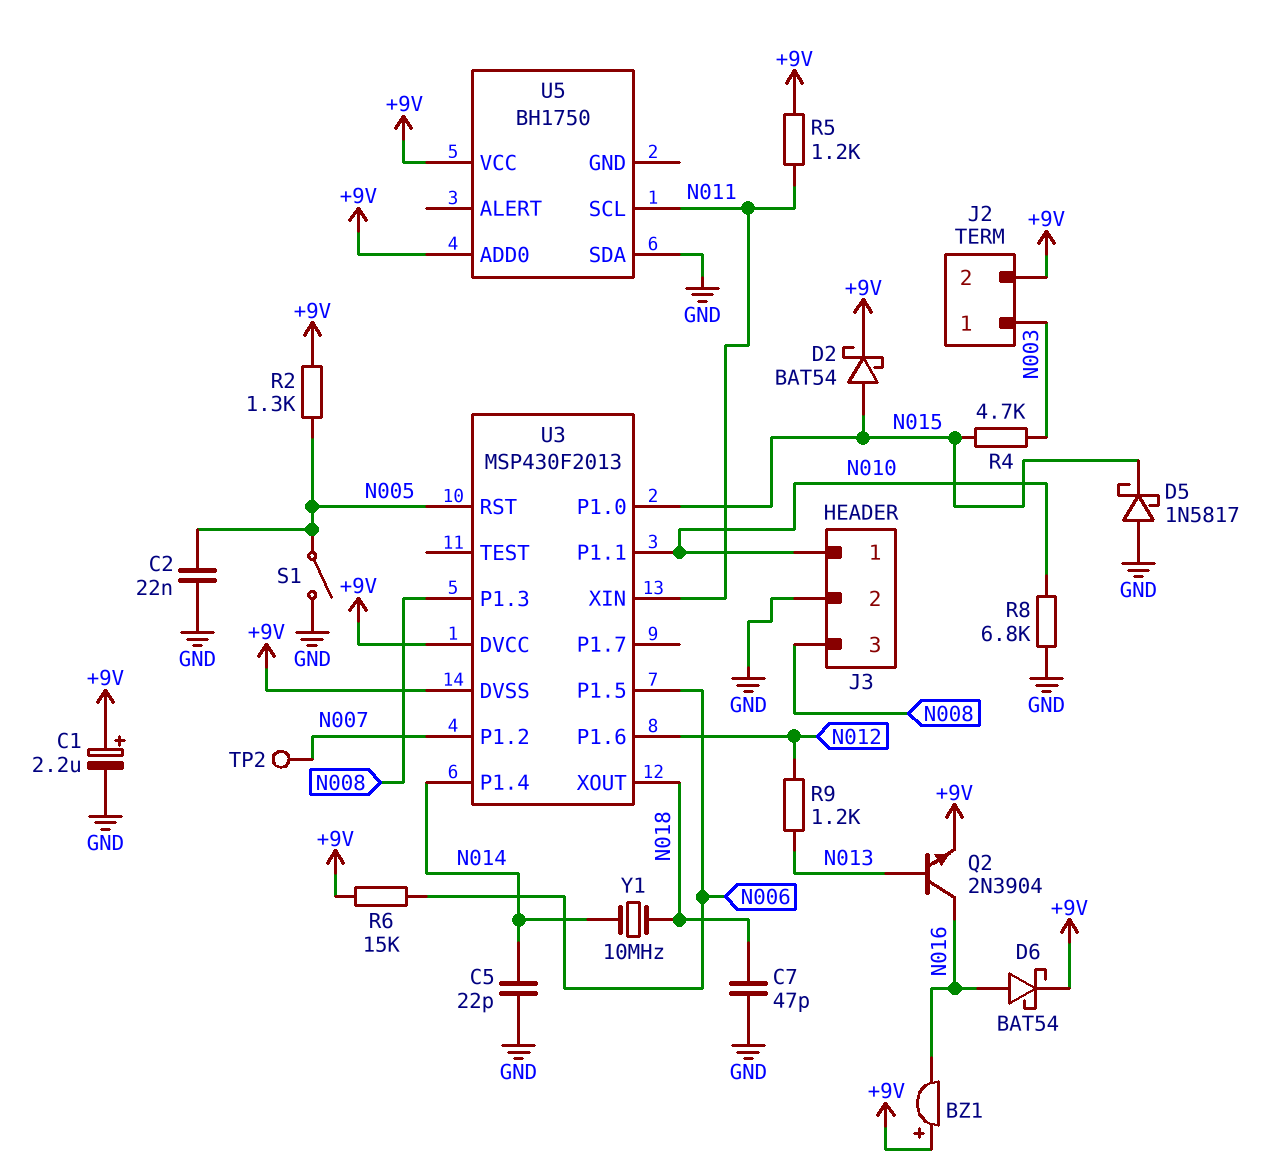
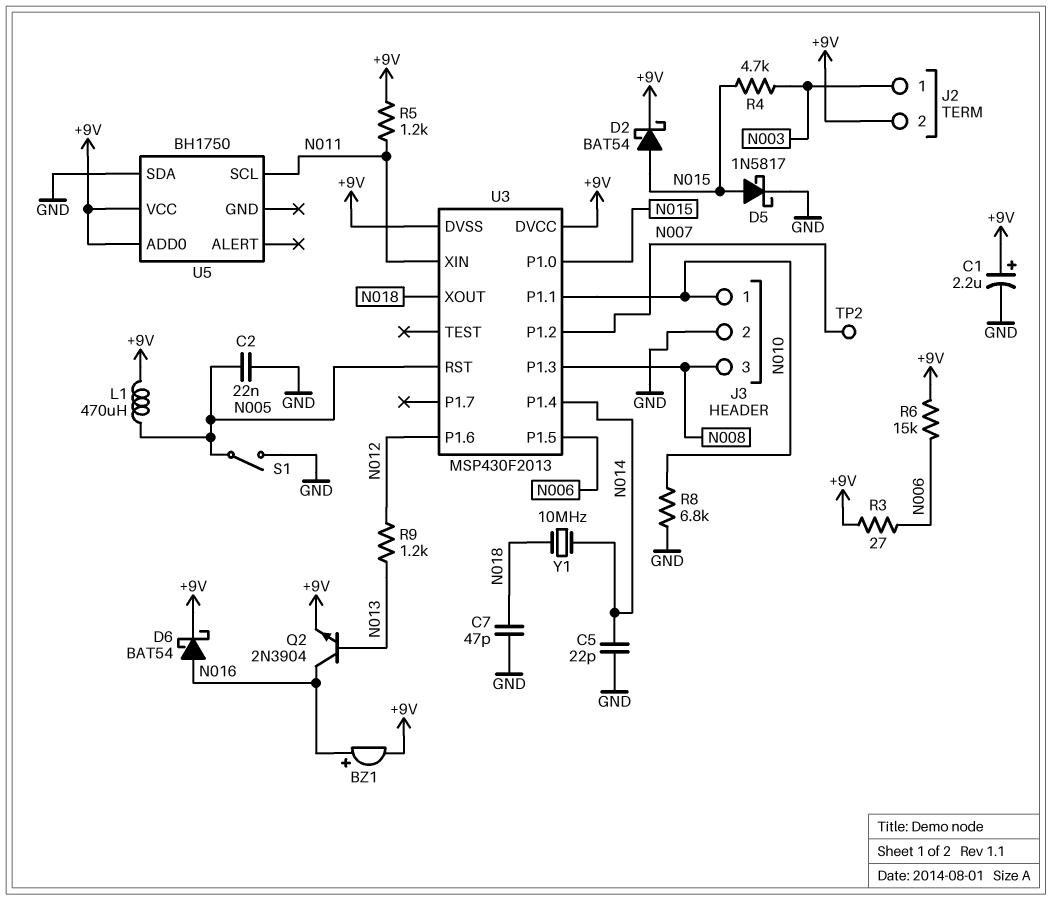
BZ1: buzzer (plus +9V, minus N016) -> buzzer (plus N016, minus +9V)
D5: schottky 1N5817 (A GND, K N015) -> schottky 1N5817 (A N015, K GND)
L1: none -> 470uH (+9V, N005)
R2: 1.3k (+9V, N005) -> none
R3: none -> 27 (+9V, N006)

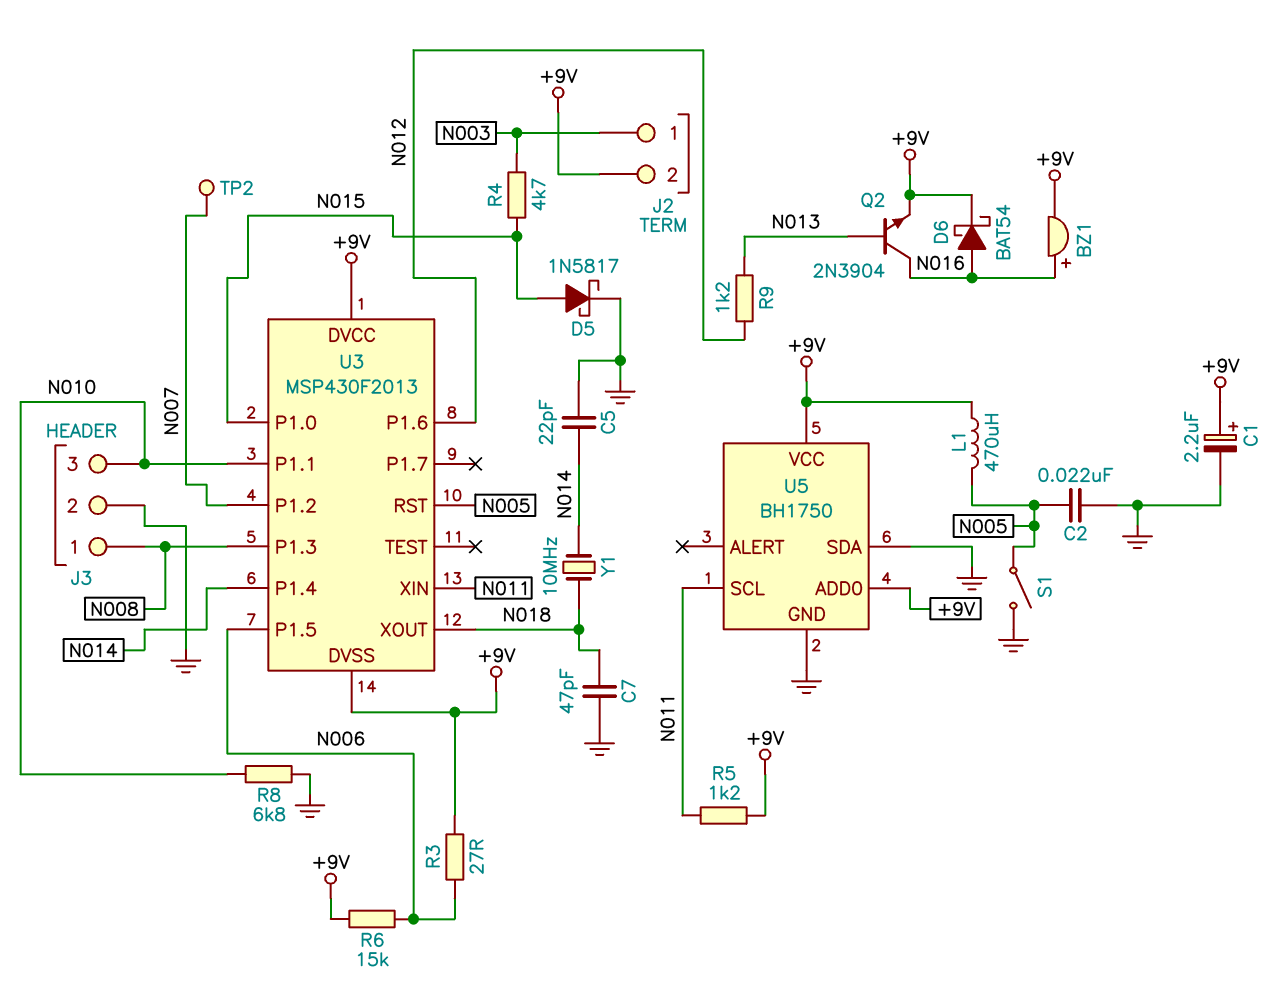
D2: schottky BAT54 (A N015, K +9V) -> none
J3 pin 1: N010 -> N008
J3 pin 3: N008 -> N010
U5 pin GND: none -> GND

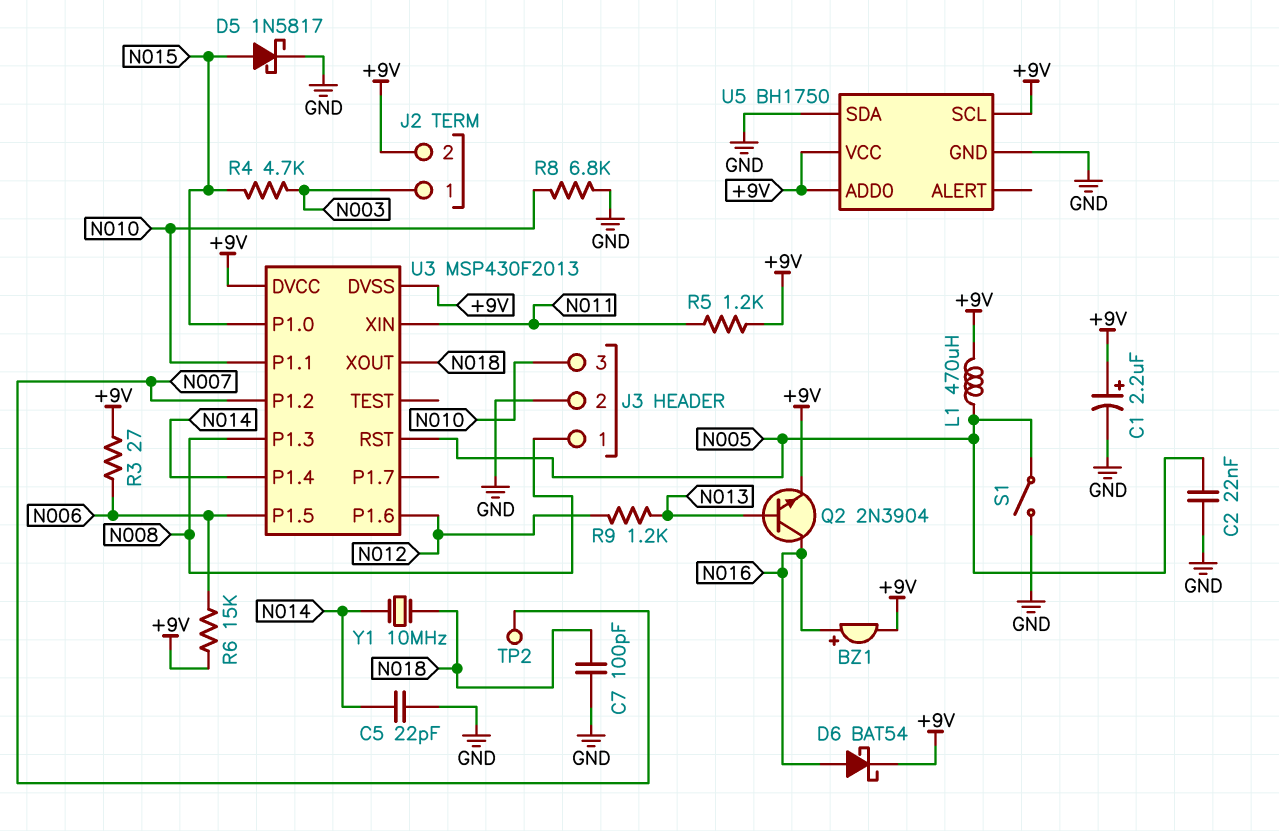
C7: 47pF (GND, N018) -> 100pF (GND, N018)
U5 pin SCL: N011 -> +9V

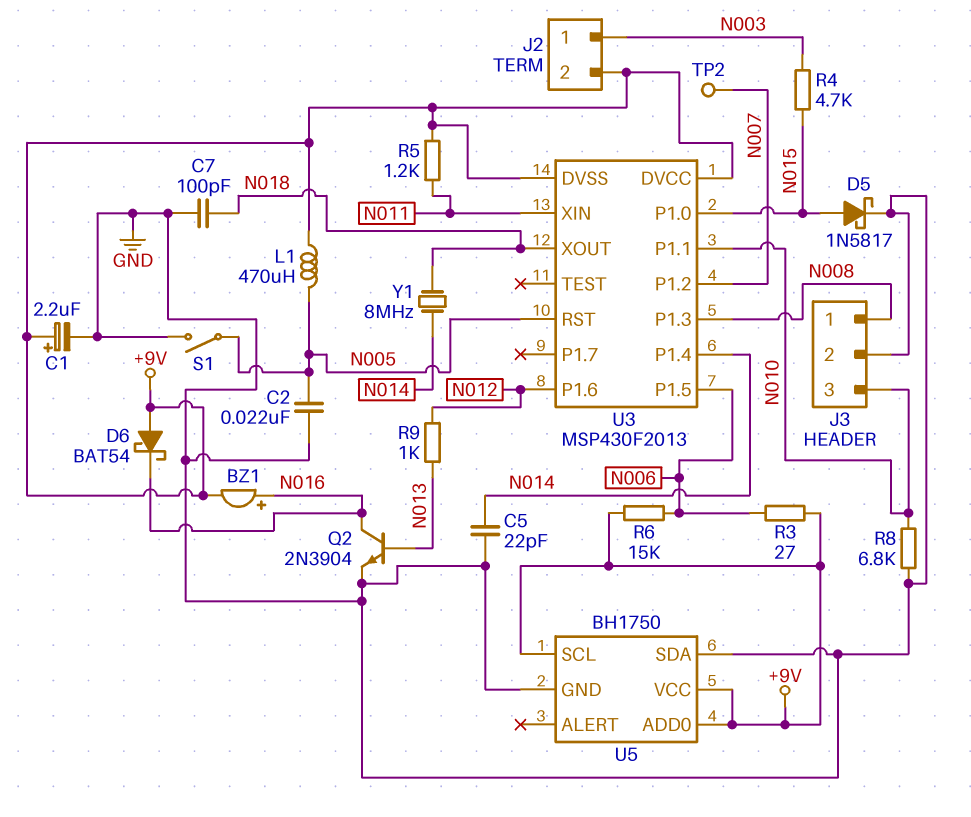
D6: schottky BAT54 (A N016, K +9V) -> schottky BAT54 (A +9V, K N016)
Q2: NPN 2N3904 (B N013, C N016, E +9V) -> NPN 2N3904 (B N013, C N016, E GND)
R9: 1.2k (N012, N013) -> 1k (N012, N013)
Y1: 10MHz (N014, N018) -> 8MHz (N014, N018)

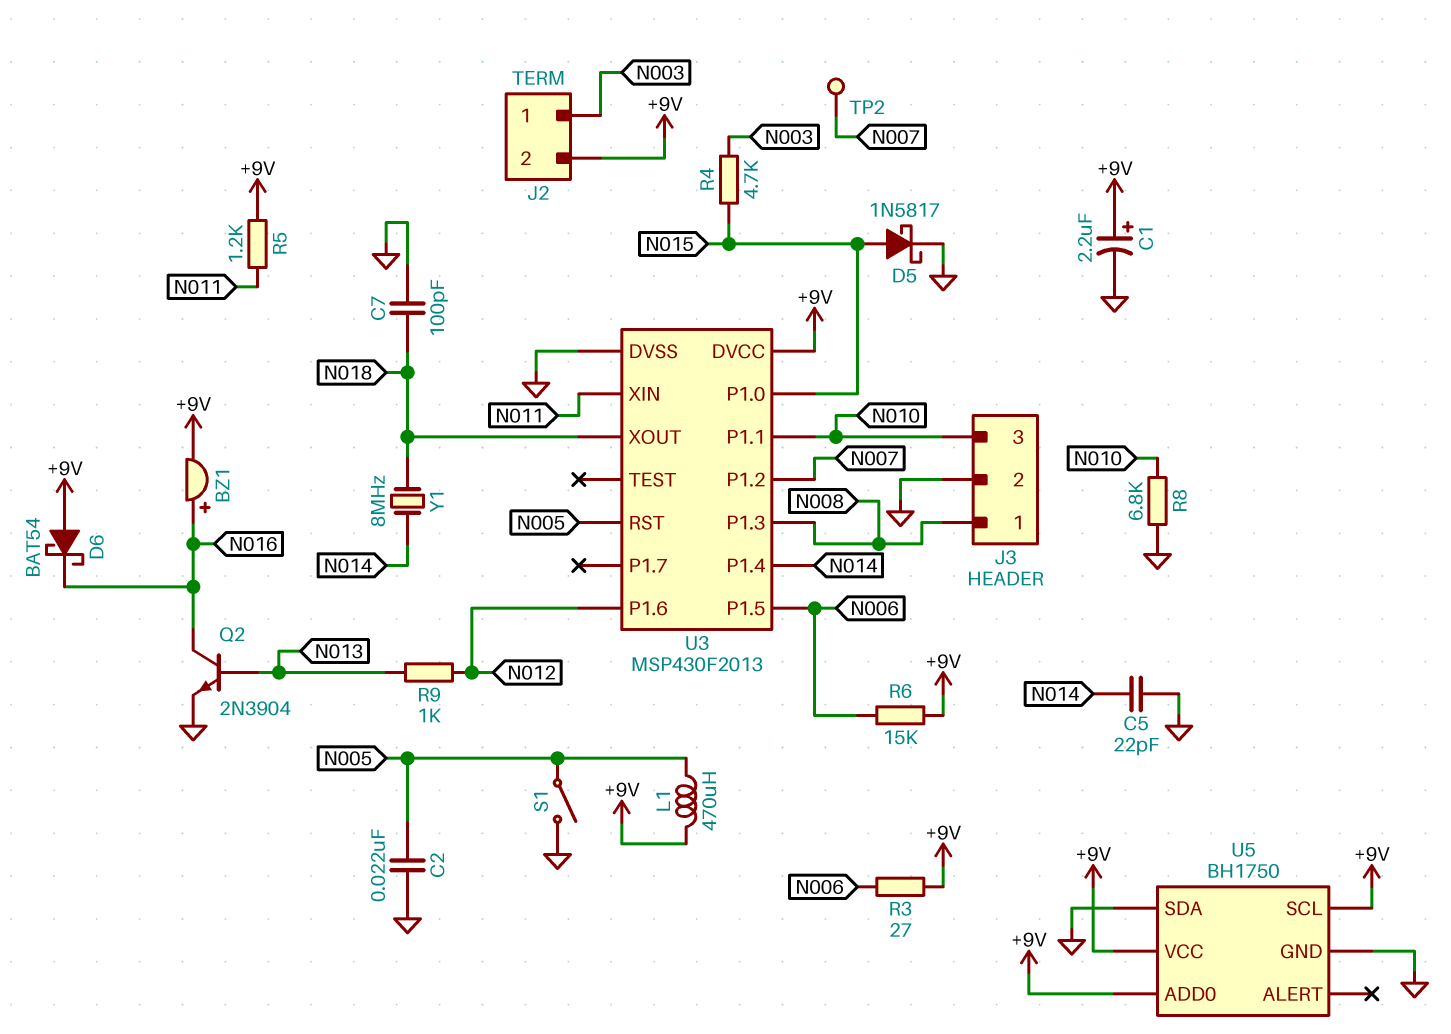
U3 pin DVSS: +9V -> GND

